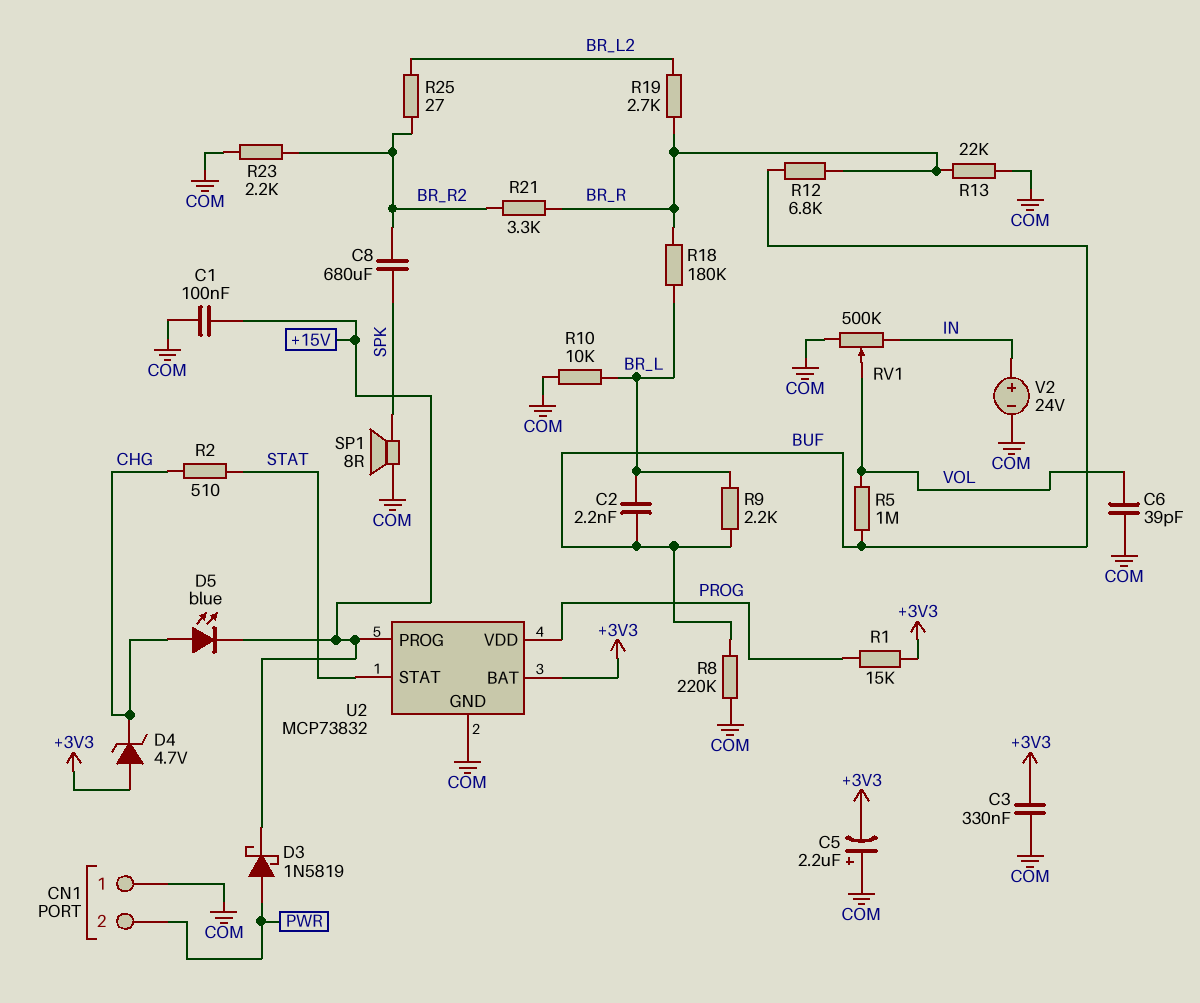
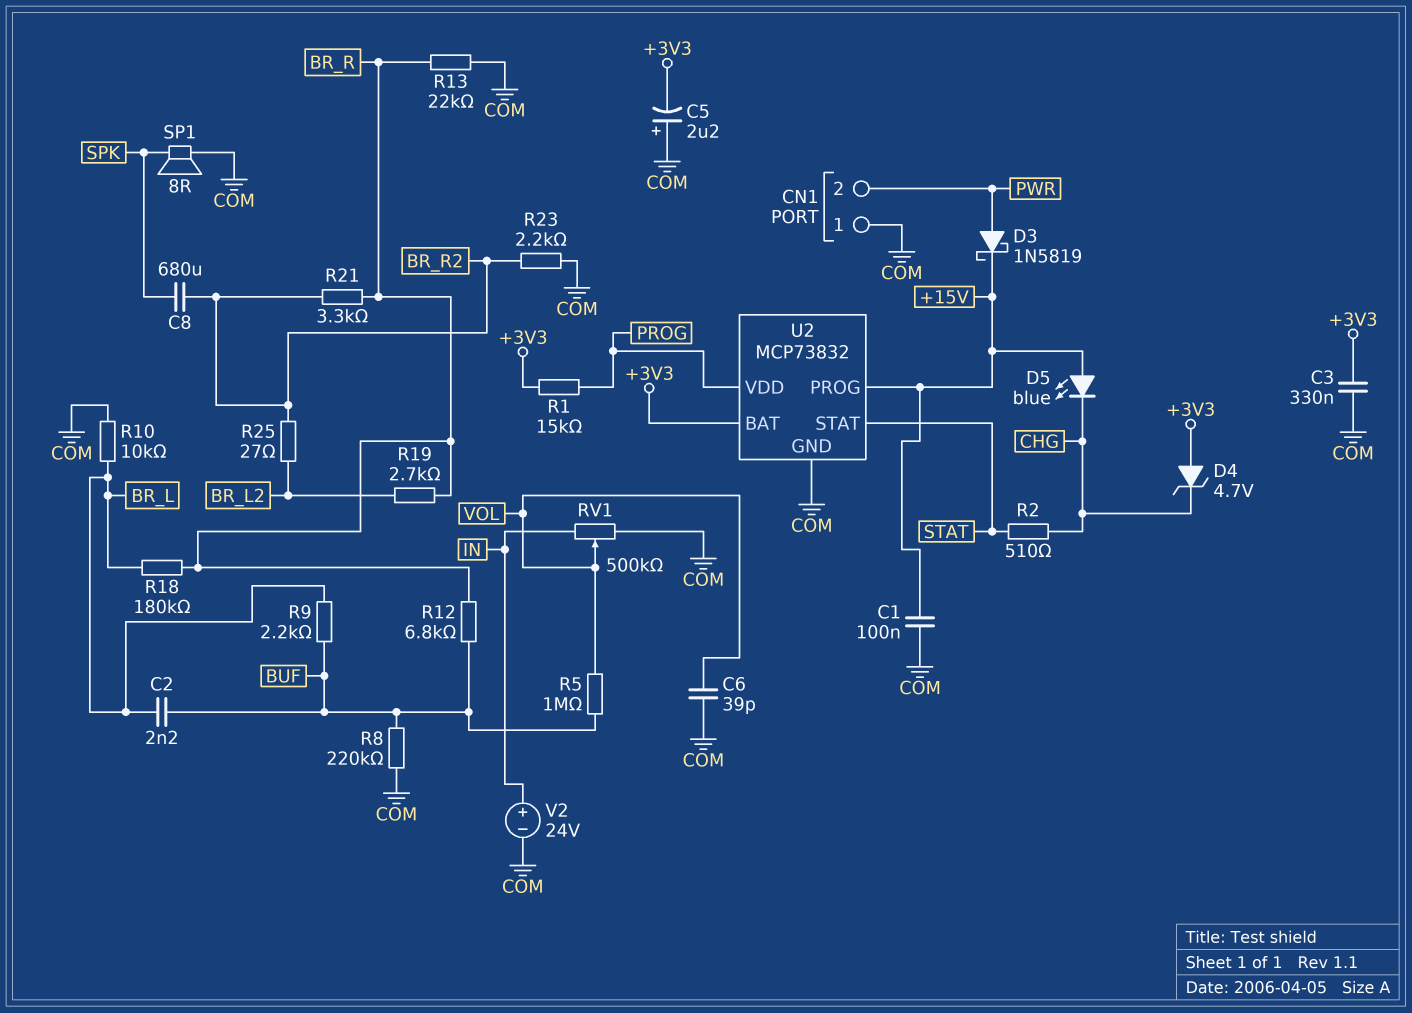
D5: LED blue (A CHG, K +15V) -> LED blue (A +15V, K CHG)

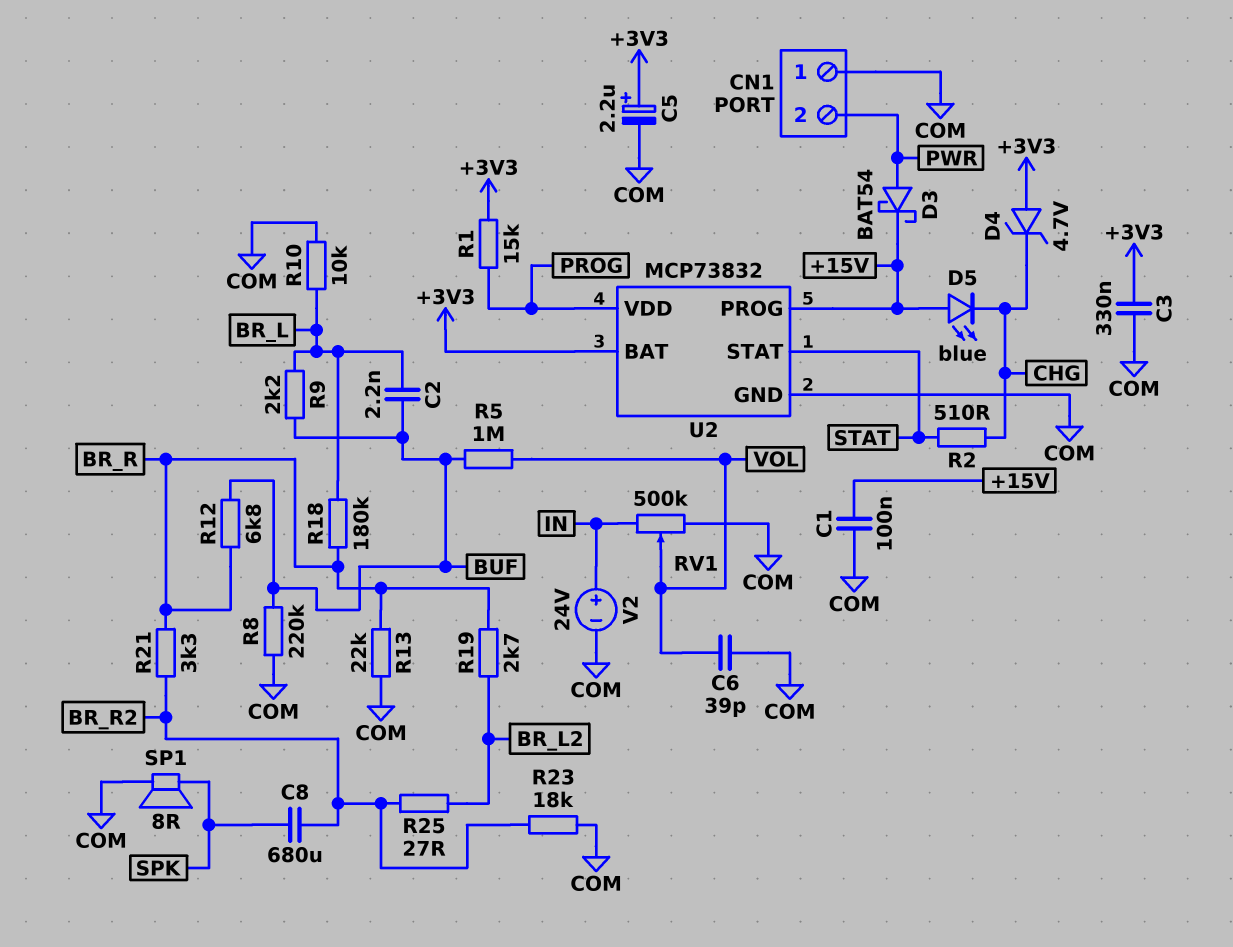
C5: 2.2uF (plus COM, minus +3V3) -> 2.2uF (plus +3V3, minus COM)
D3: schottky 1N5819 (A PWR, K +15V) -> schottky BAT54 (A PWR, K +15V)
R23: 2.2k (BR_R2, COM) -> 18k (BR_R2, COM)

